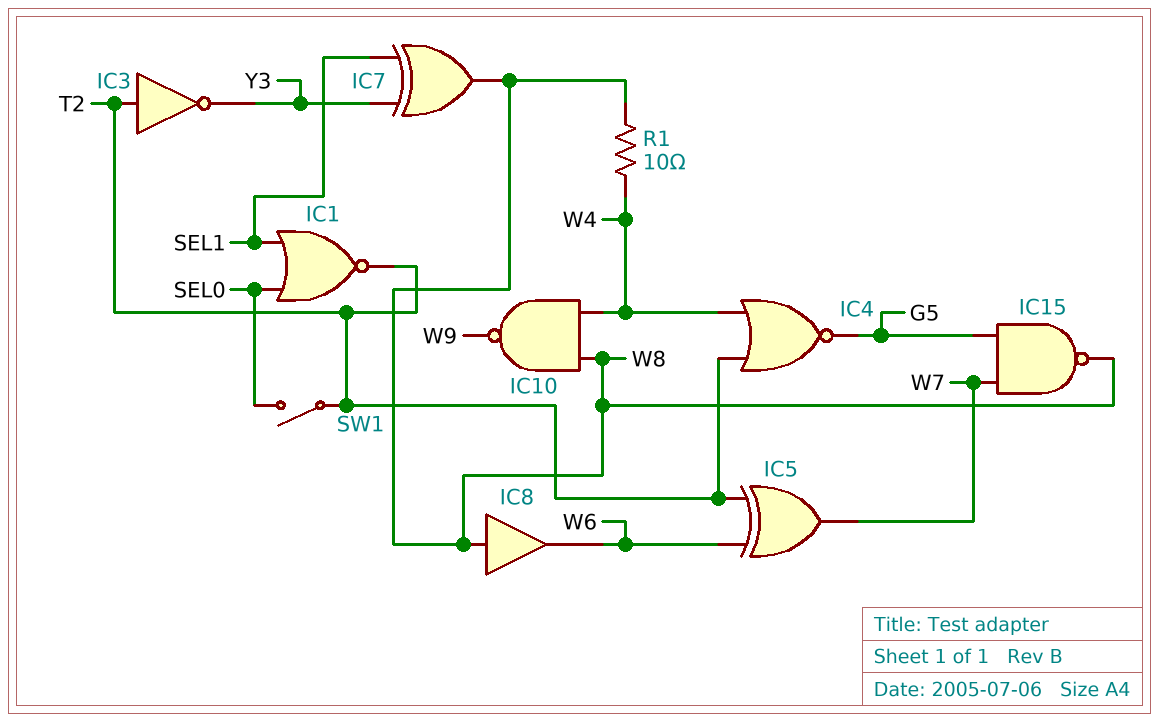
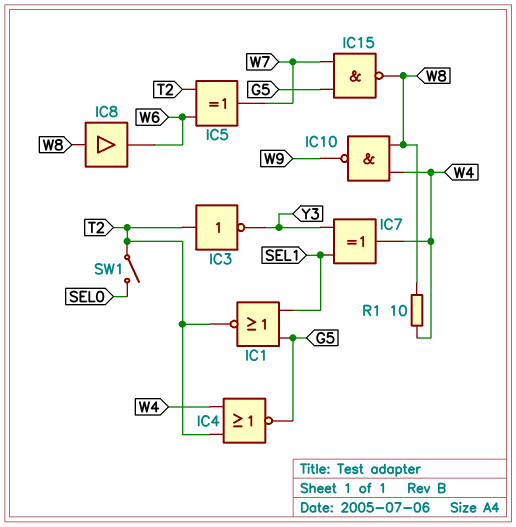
IC1: NOR (in SEL0, in SEL1, out T2) -> NOR (in G5, in SEL1, out T2)
IC7: XOR (in SEL1, in Y3, out W8) -> XOR (in SEL1, in Y3, out W4)

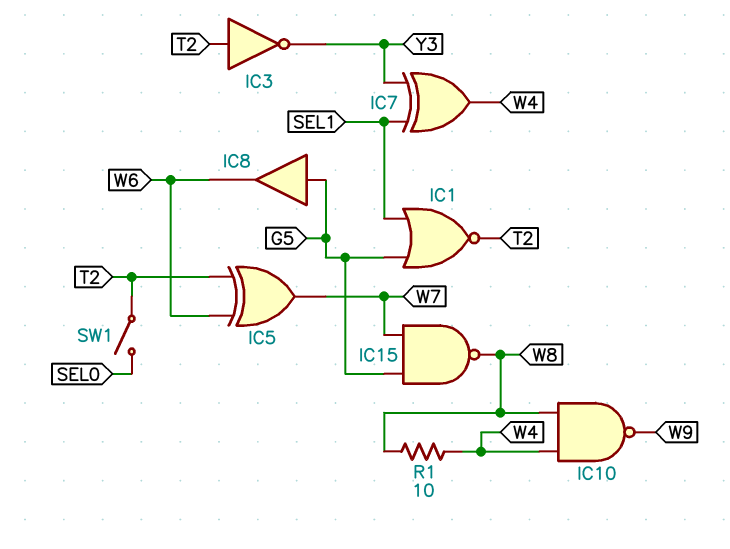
IC4: NOR (in T2, in W4, out G5) -> none
IC8: buffer (in W8, out W6) -> buffer (in G5, out W6)

